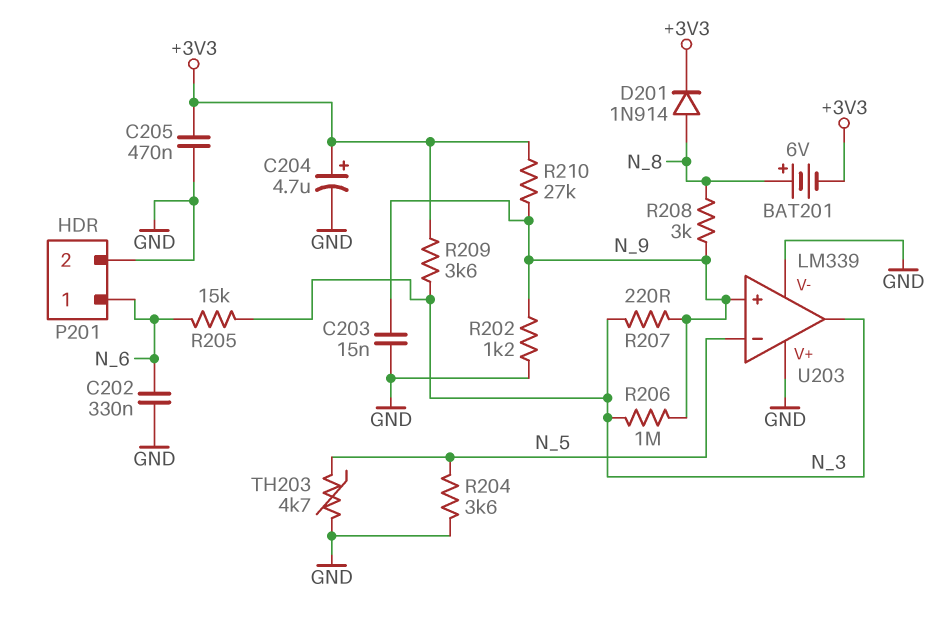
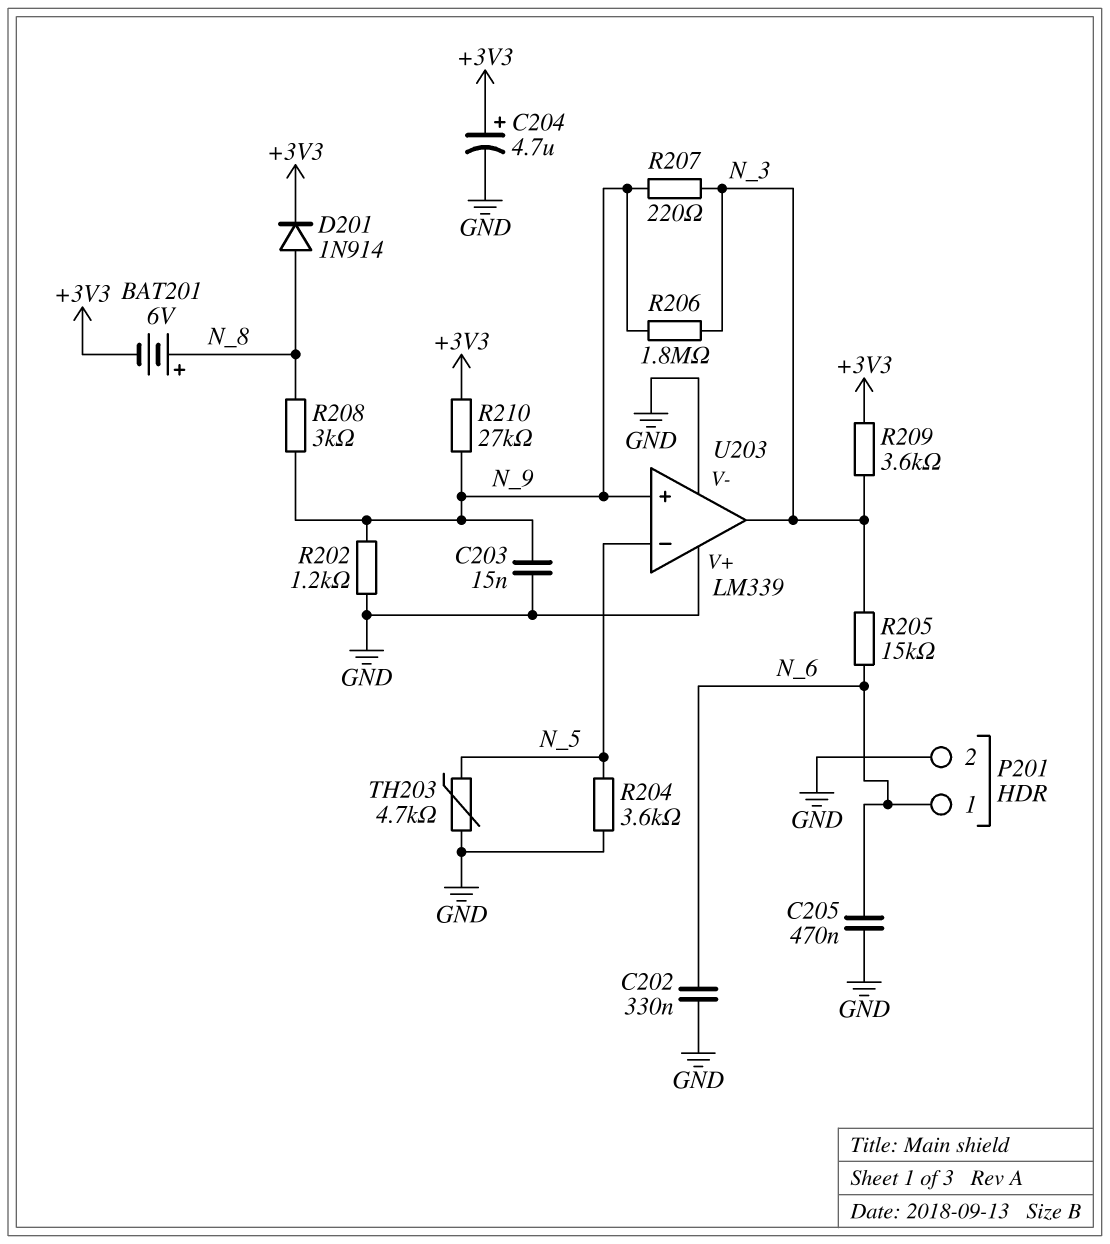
C205: 470nF (+3V3, GND) -> 470nF (GND, N_6)
R206: 1M (N_3, N_9) -> 1.8M (N_3, N_9)

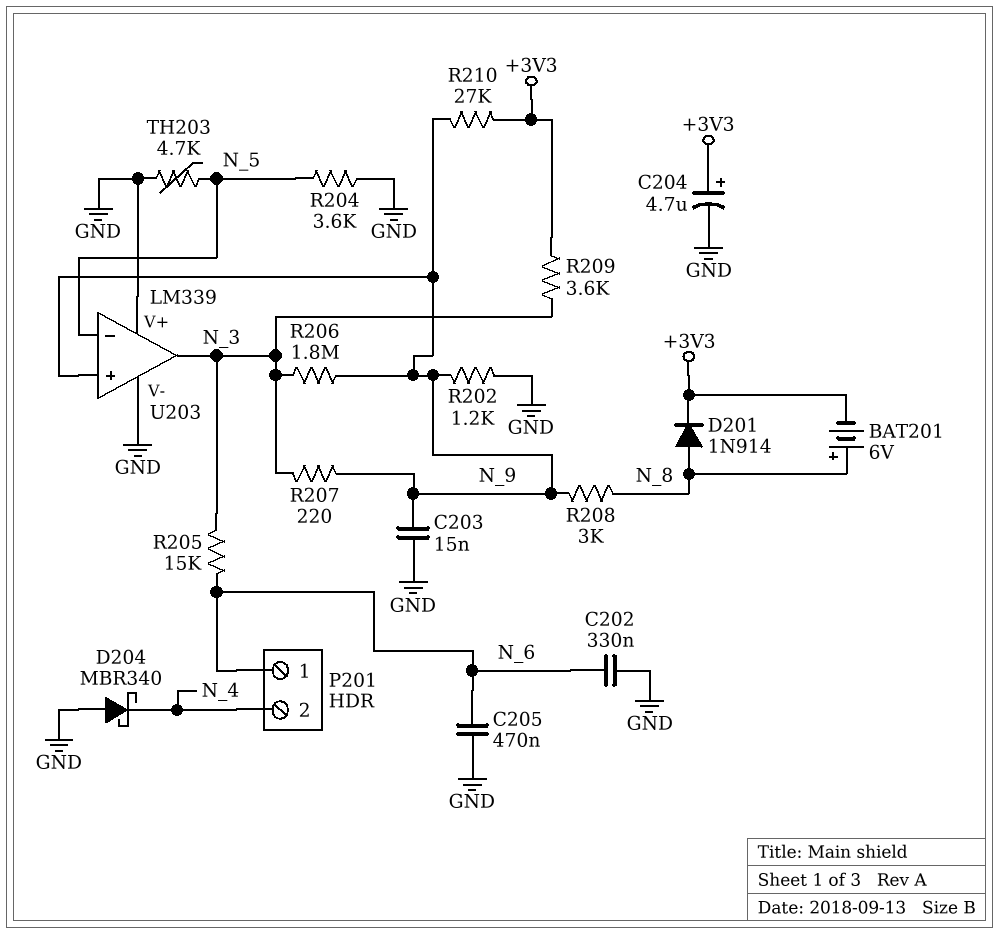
D204: none -> schottky MBR340 (A GND, K N_4)
P201 pin 2: GND -> N_4

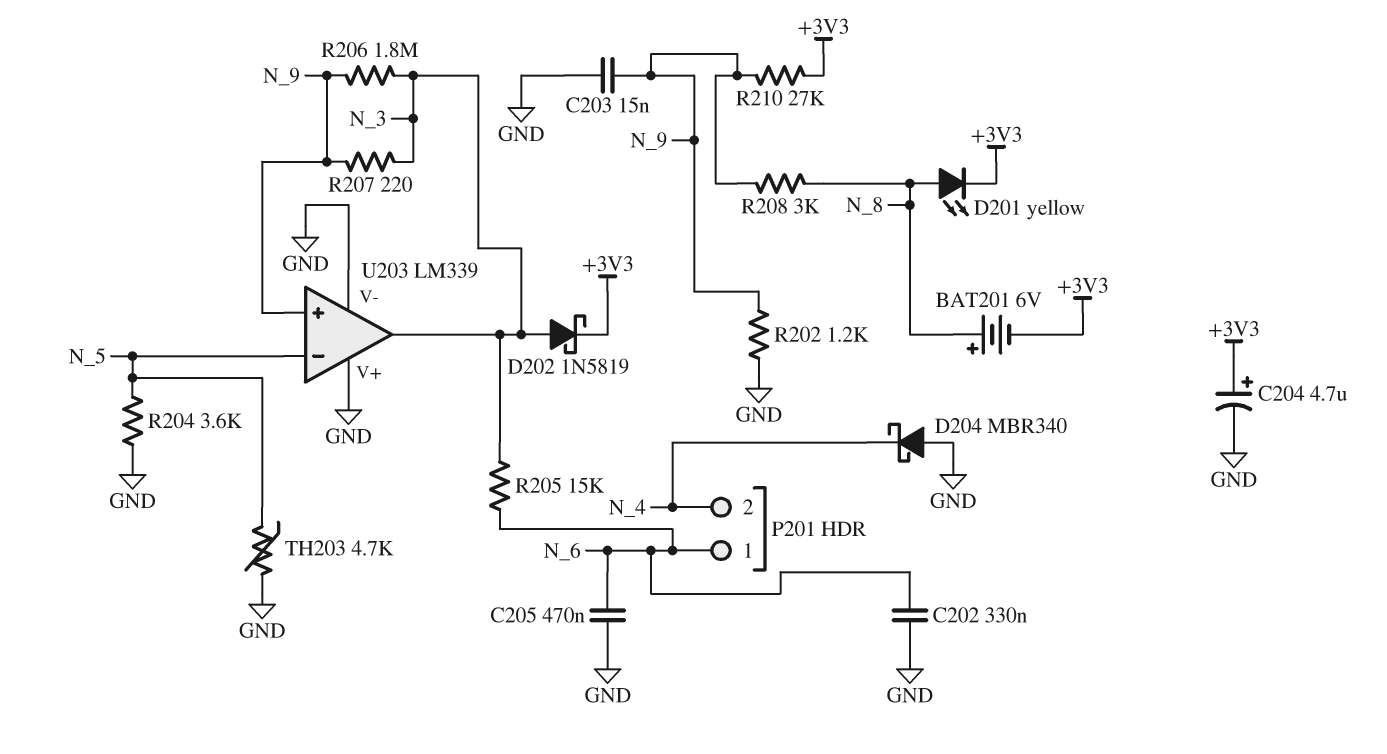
D201: diode 1N914 (A N_8, K +3V3) -> LED yellow (A N_8, K +3V3)
D202: none -> schottky 1N5819 (A N_3, K +3V3)
R209: 3.6k (+3V3, N_3) -> none

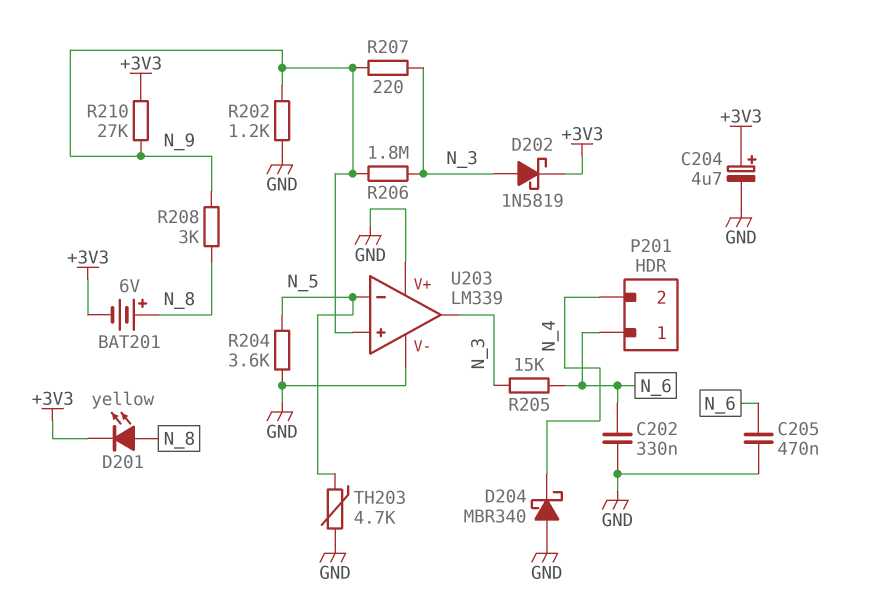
C203: 15nF (GND, N_9) -> none

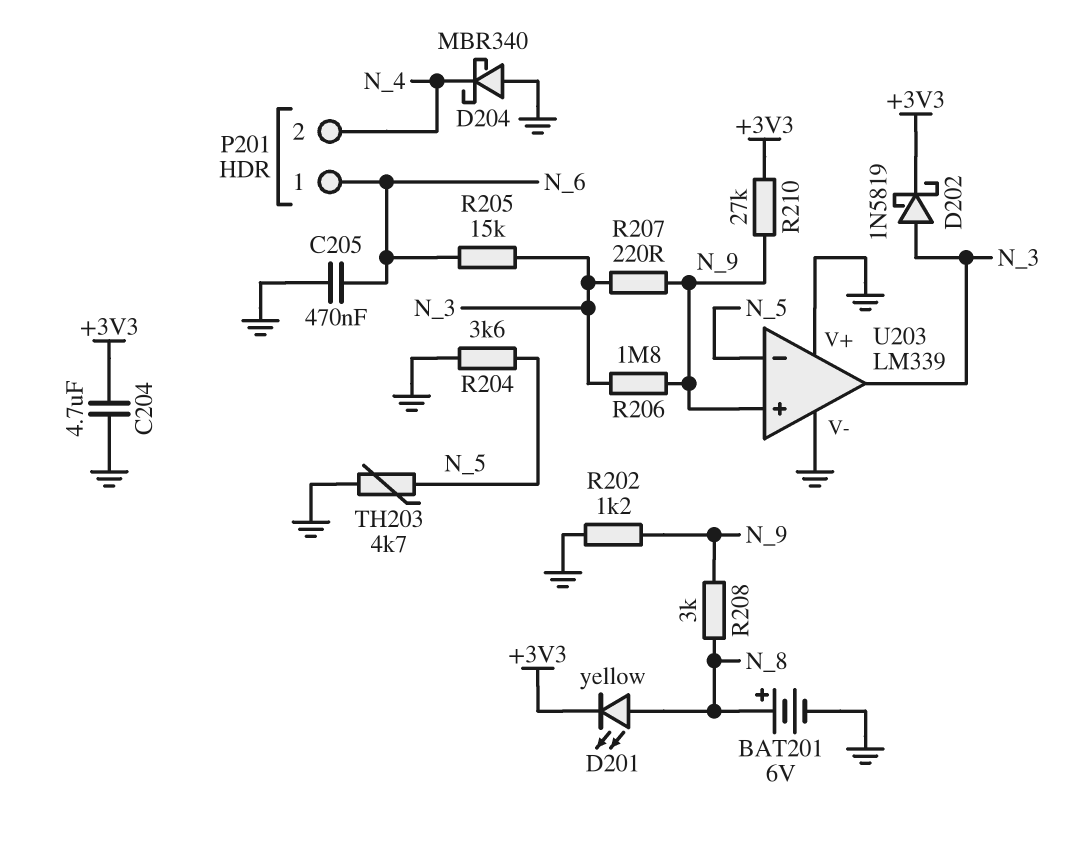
BAT201: 6V (plus N_8, minus +3V3) -> 6V (plus N_8, minus GND)
C202: 330nF (GND, N_6) -> none
C204: 4.7uF (plus +3V3, minus GND) -> 4.7uF (+3V3, GND)

